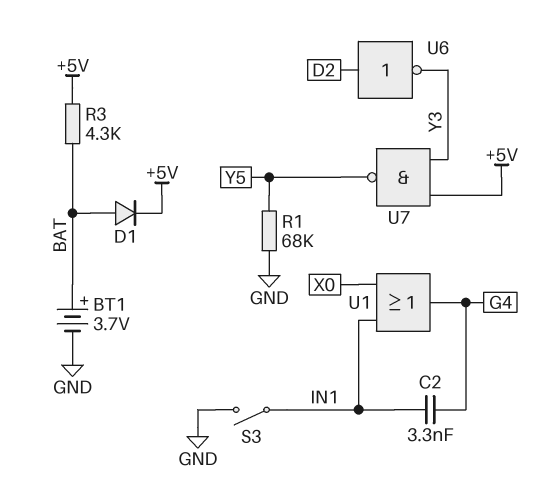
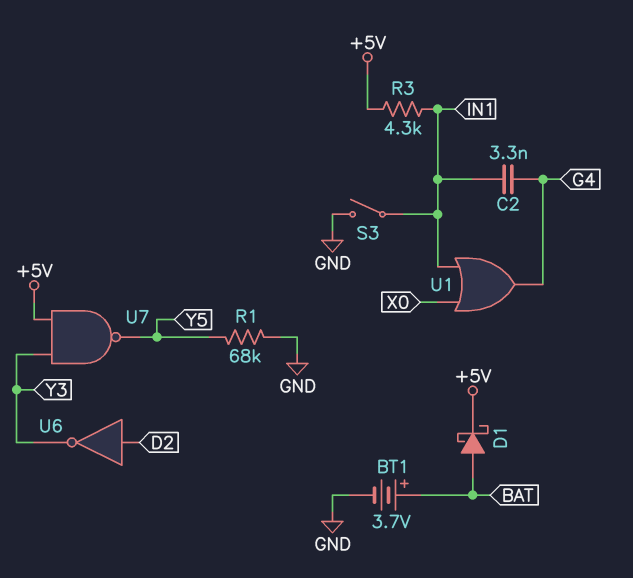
D1: diode (A BAT, K +5V) -> schottky (A BAT, K +5V)
R3: 4.3k (+5V, BAT) -> 4.3k (+5V, IN1)

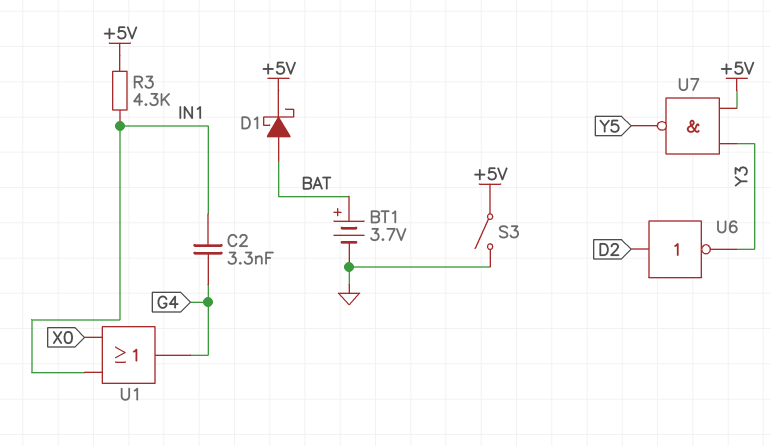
R1: 68k (GND, Y5) -> none
S3: switch (GND, IN1) -> switch (+5V, GND)

